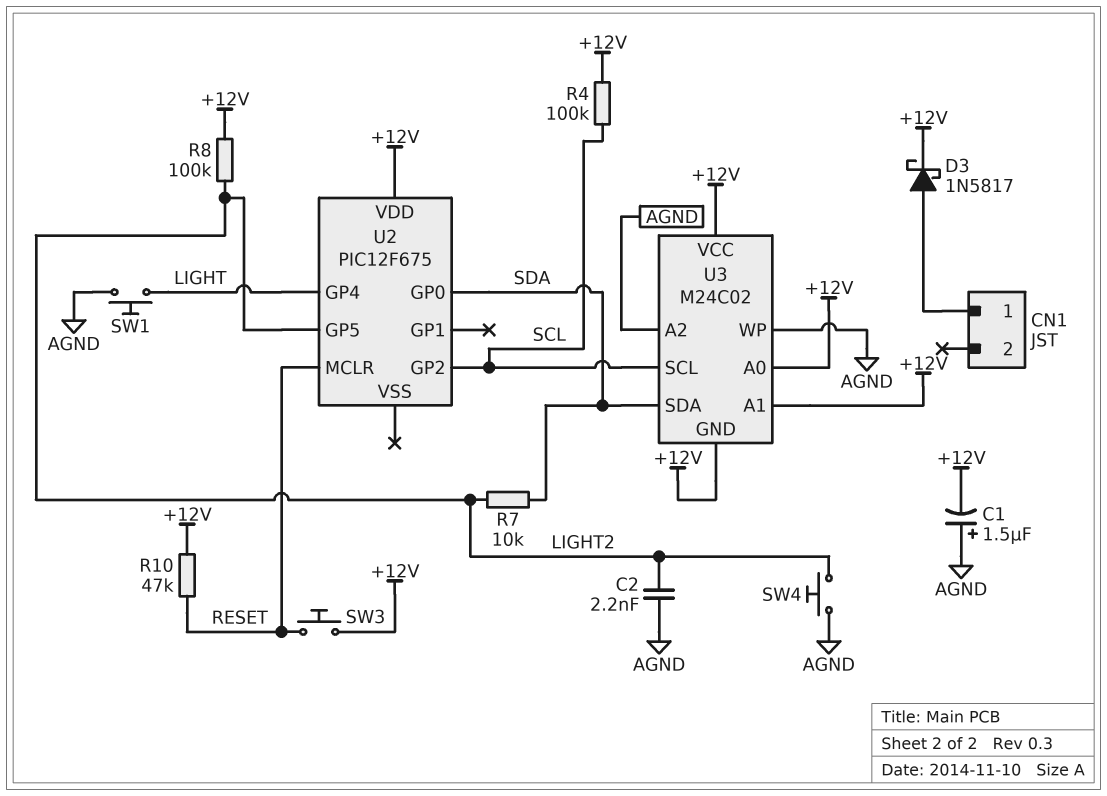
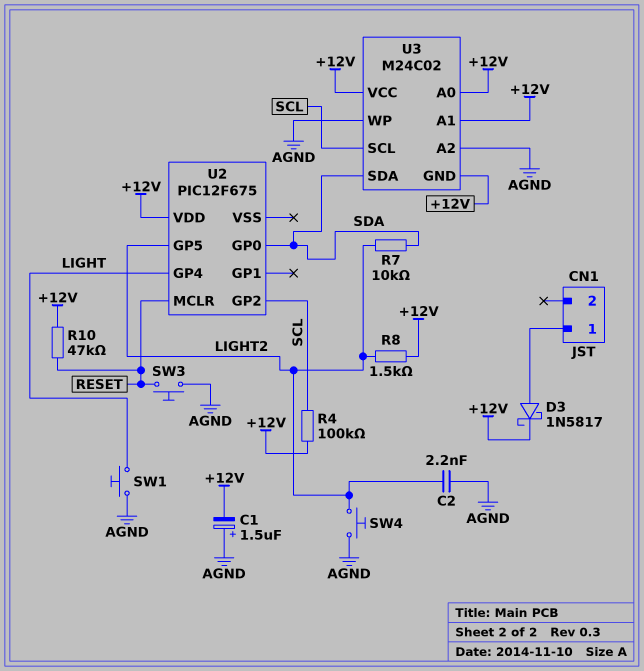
R8: 100k (+12V, LIGHT2) -> 1.5k (+12V, LIGHT2)
SW3: button (+12V, RESET) -> button (AGND, RESET)

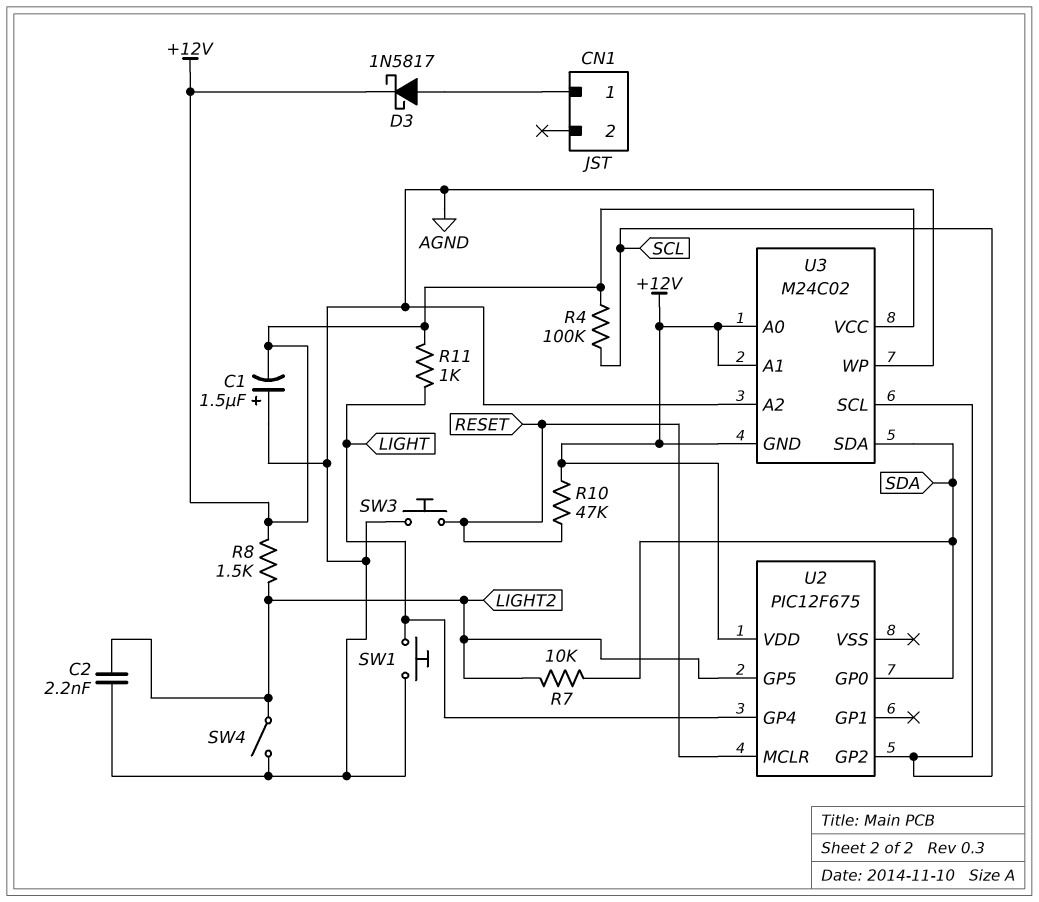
R11: none -> 1k (+12V, LIGHT)
SW4: button (AGND, LIGHT2) -> switch (AGND, LIGHT2)

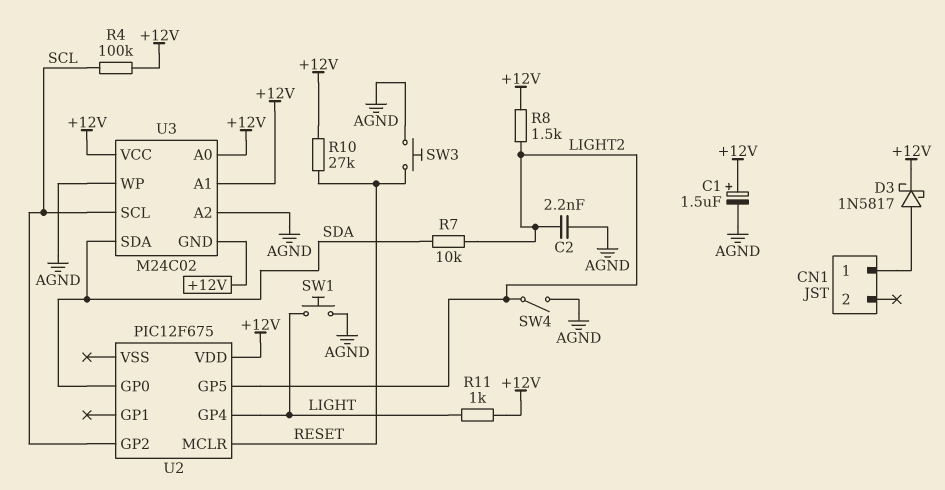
C1: 1.5uF (plus AGND, minus +12V) -> 1.5uF (plus +12V, minus AGND)
R10: 47k (+12V, RESET) -> 27k (+12V, RESET)

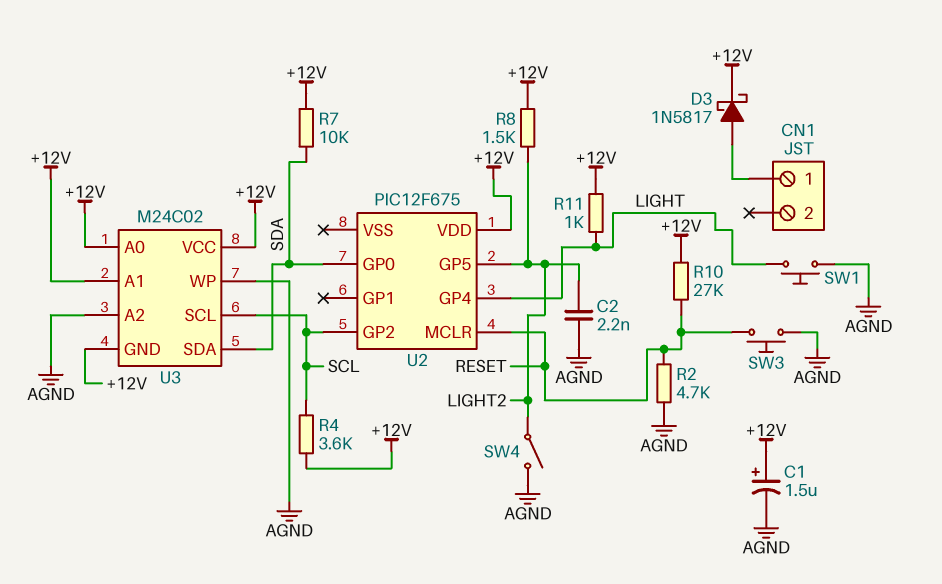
R2: none -> 4.7k (AGND, RESET)
R4: 100k (+12V, SCL) -> 3.6k (+12V, SCL)
R7: 10k (LIGHT2, SDA) -> 10k (+12V, SDA)

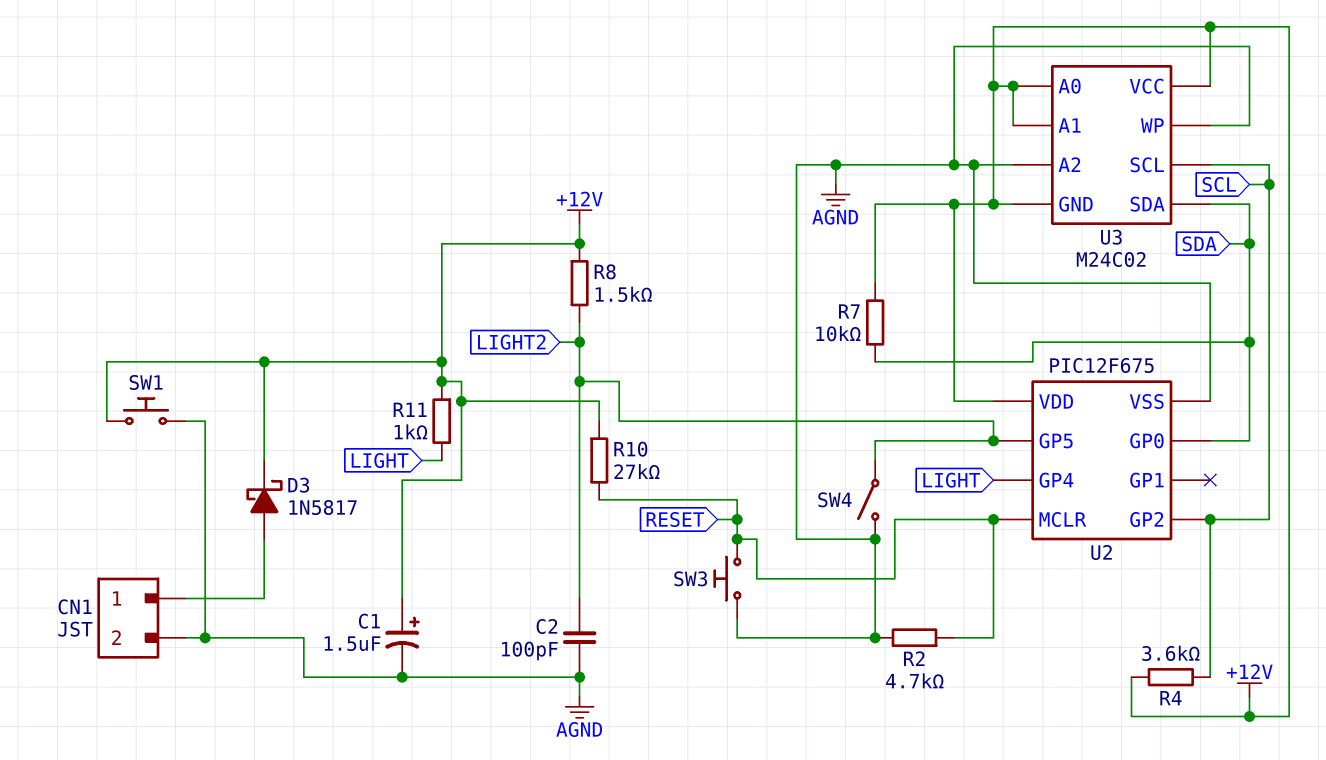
C2: 2.2nF (AGND, LIGHT2) -> 100pF (AGND, LIGHT2)
CN1 pin 2: none -> AGND
SW1: button (AGND, LIGHT) -> button (+12V, AGND)
U2 pin VSS: none -> AGND

